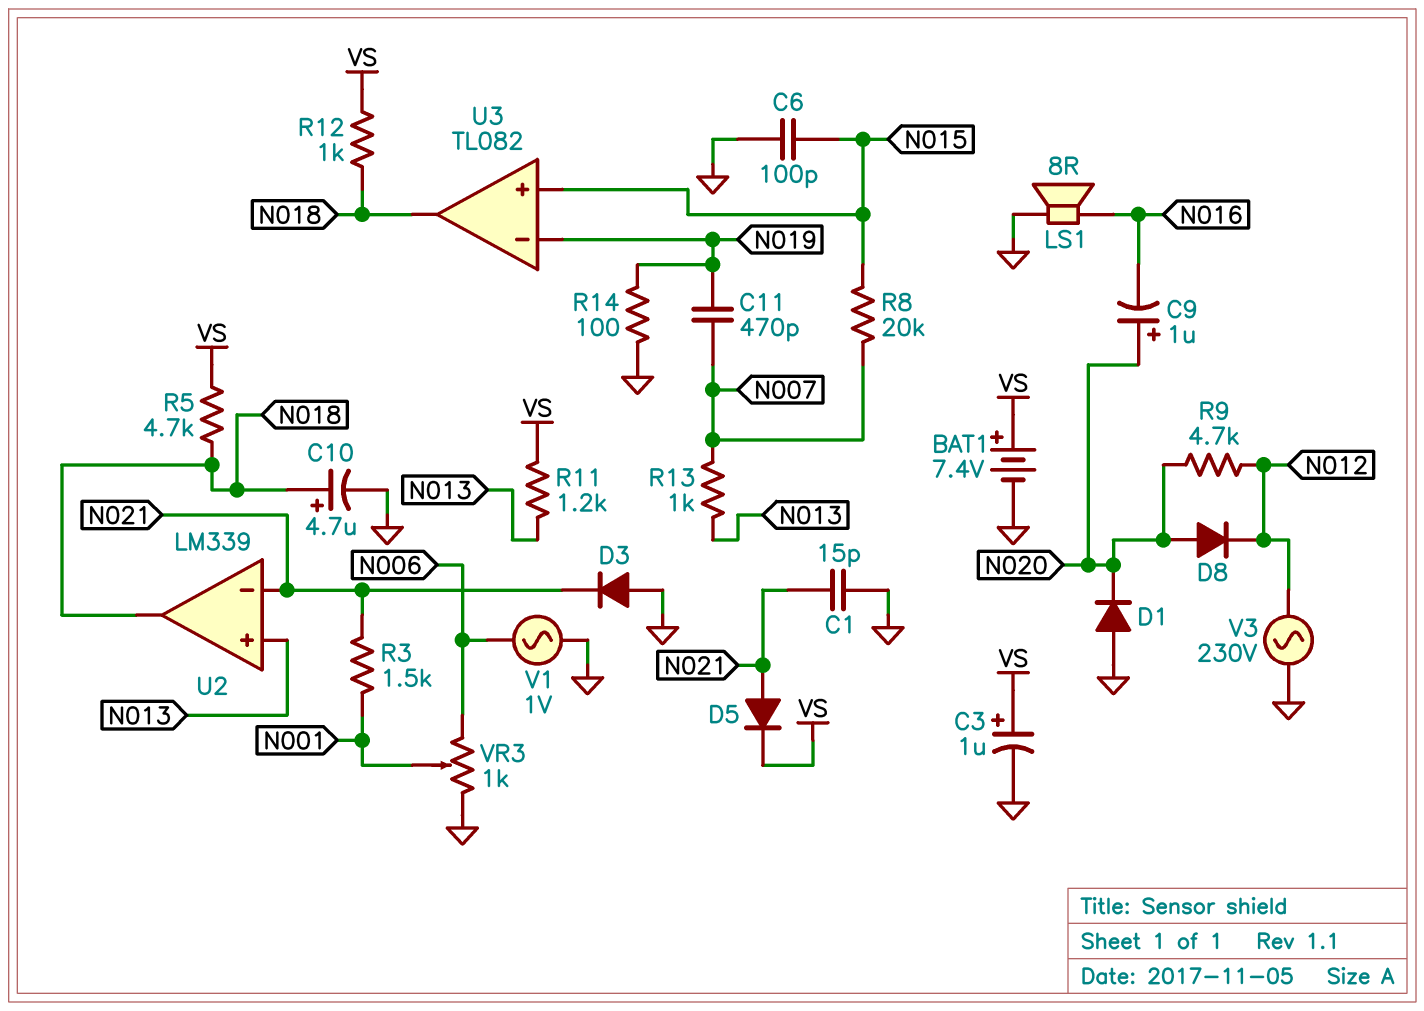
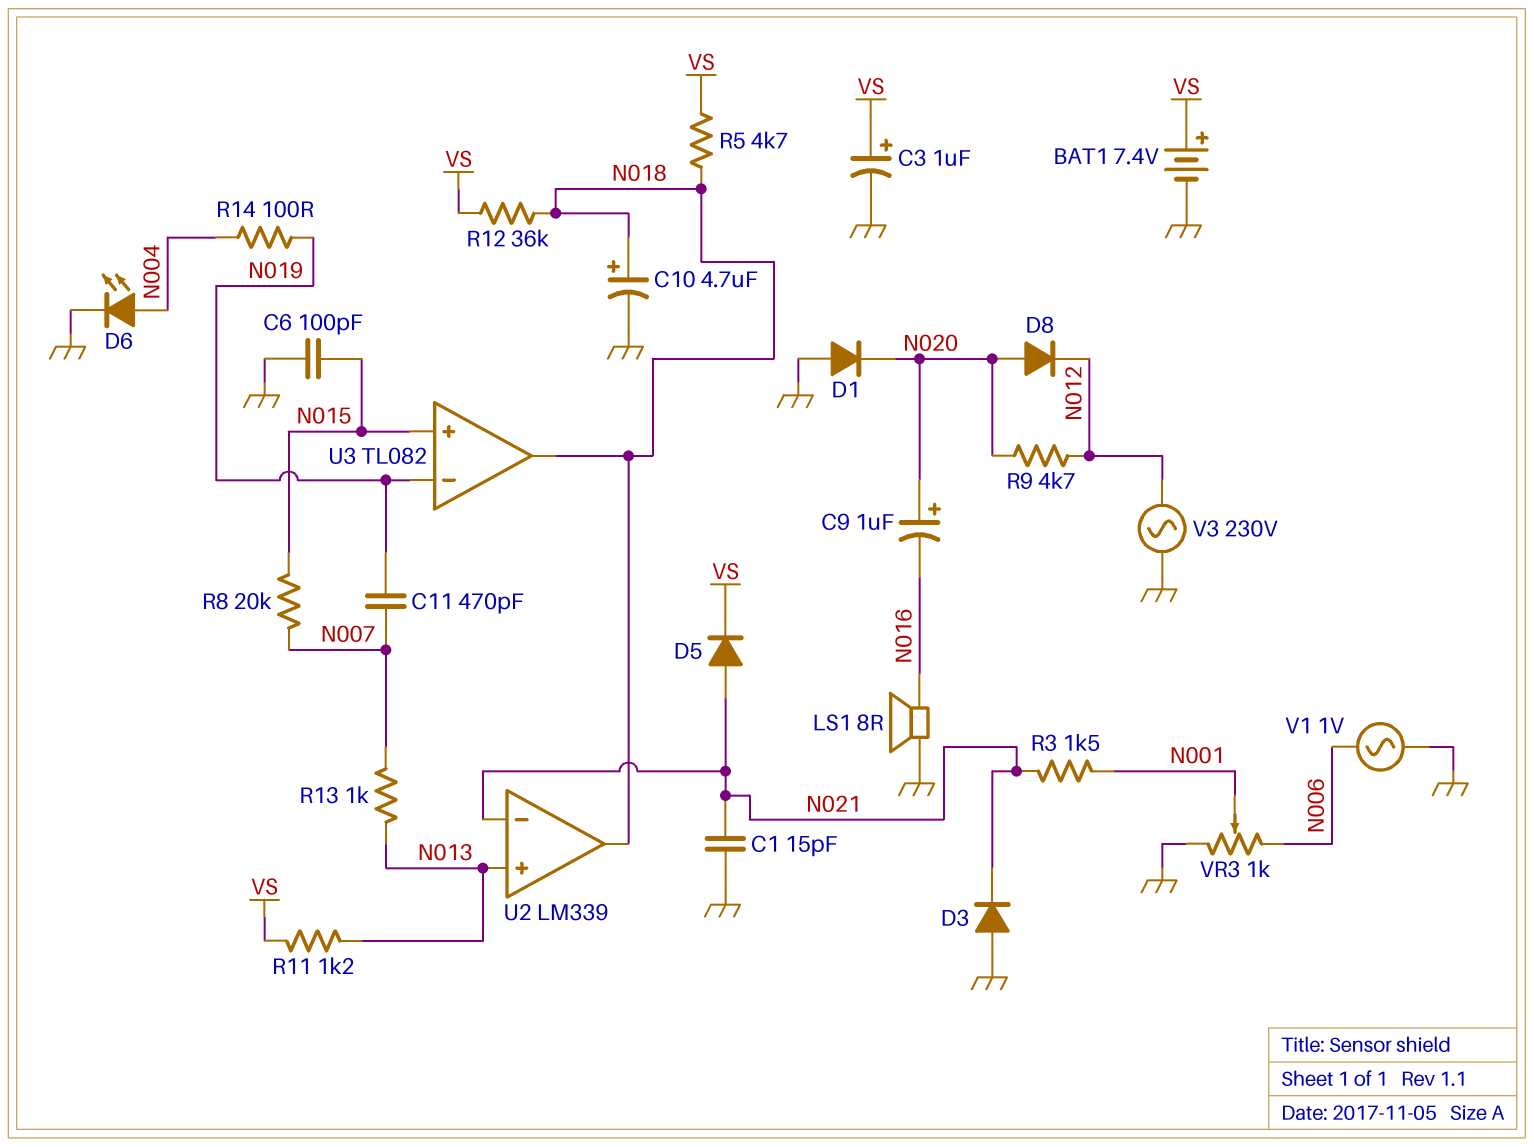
D6: none -> LED (A N004, K GND)
R12: 1k (N018, VS) -> 36k (N018, VS)
R14: 100 (GND, N019) -> 100 (N004, N019)

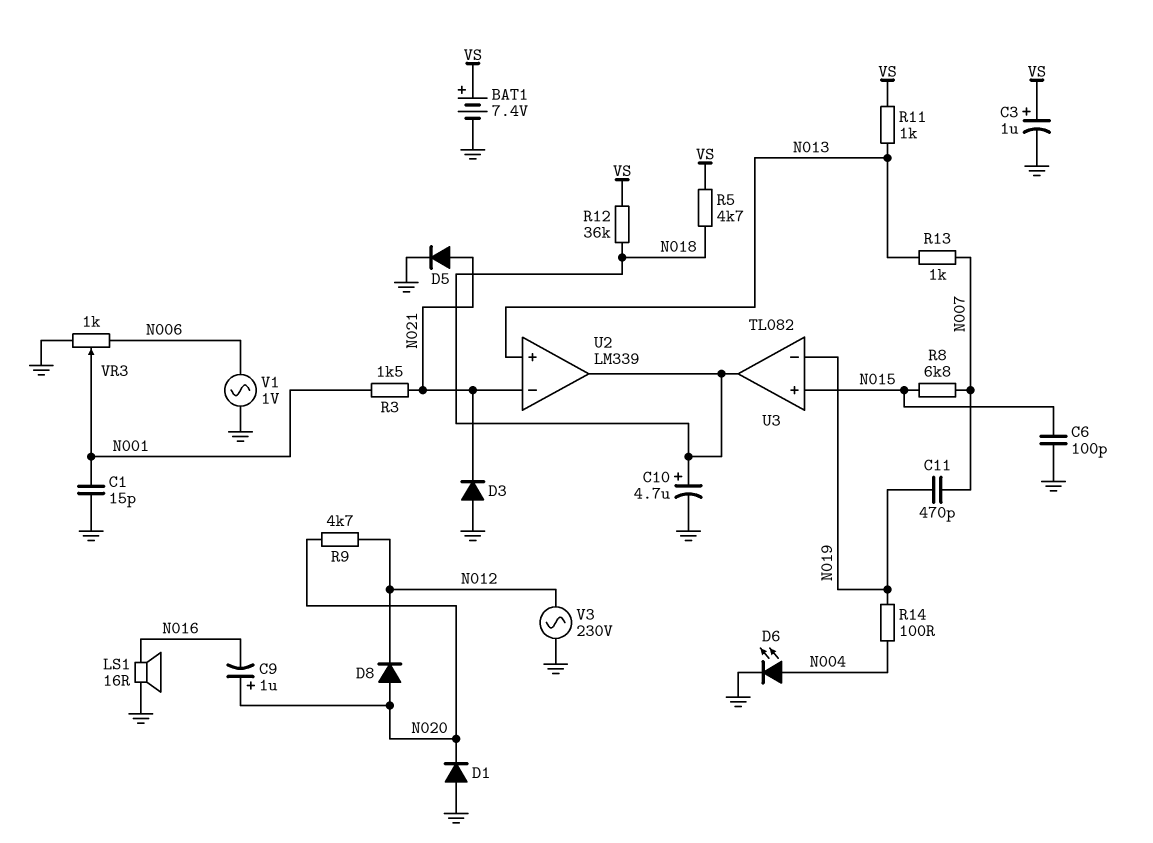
C1: 15pF (GND, N021) -> 15pF (GND, N001)
D5: diode (A N021, K VS) -> diode (A N021, K GND)
LS1: speaker 8R (GND, N016) -> speaker 16R (GND, N016)
R8: 20k (N007, N015) -> 6.8k (N007, N015)
R11: 1.2k (N013, VS) -> 1k (N013, VS)

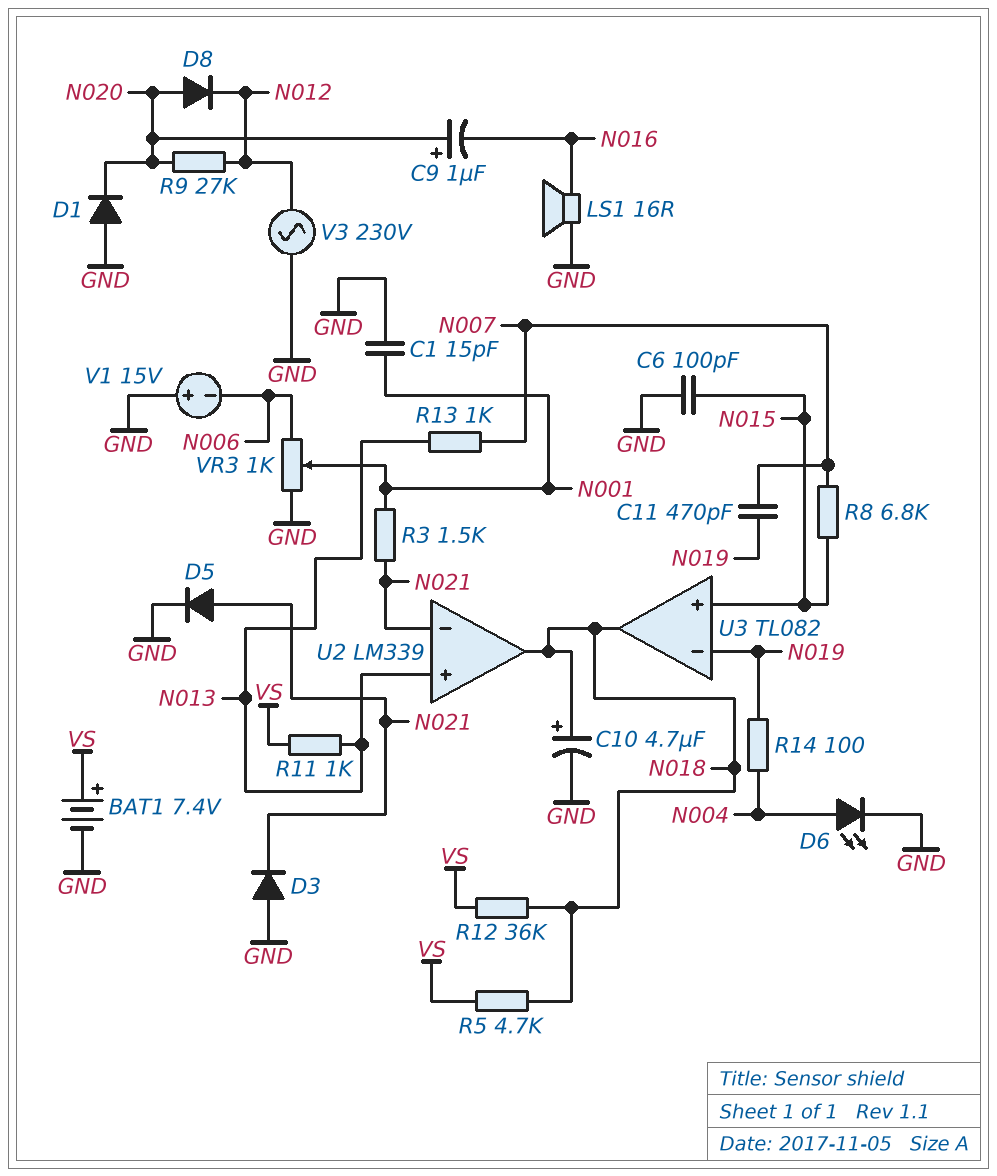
C3: 1uF (plus VS, minus GND) -> none
R9: 4.7k (N012, N020) -> 27k (N012, N020)
V1: AC 1V (GND, N006) -> 15V (plus GND, minus N006)

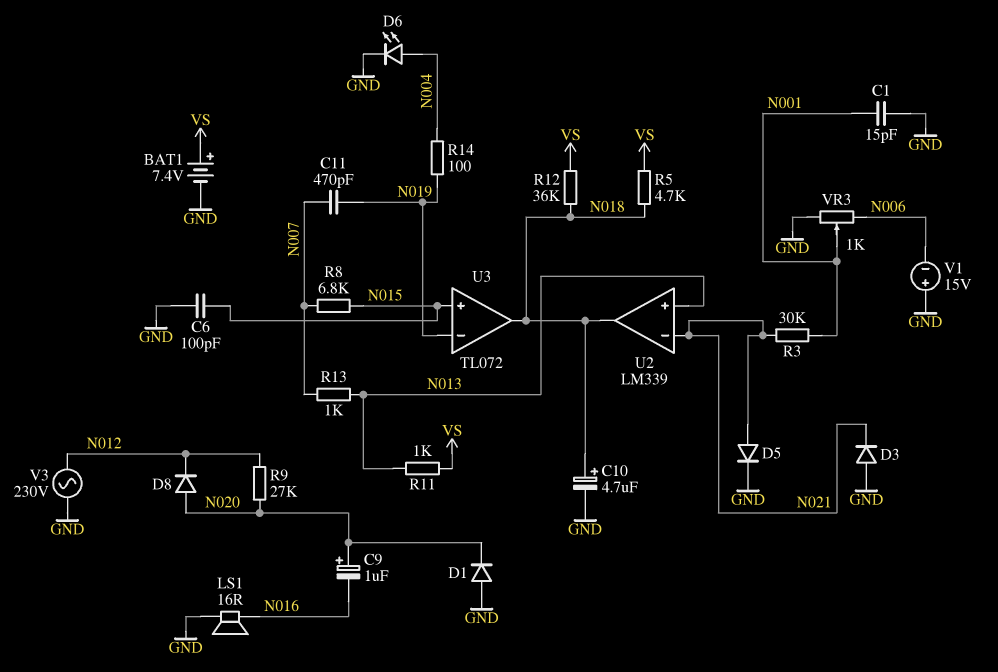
R3: 1.5k (N001, N021) -> 30k (N001, N021)
U3: TL082 -> TL072

